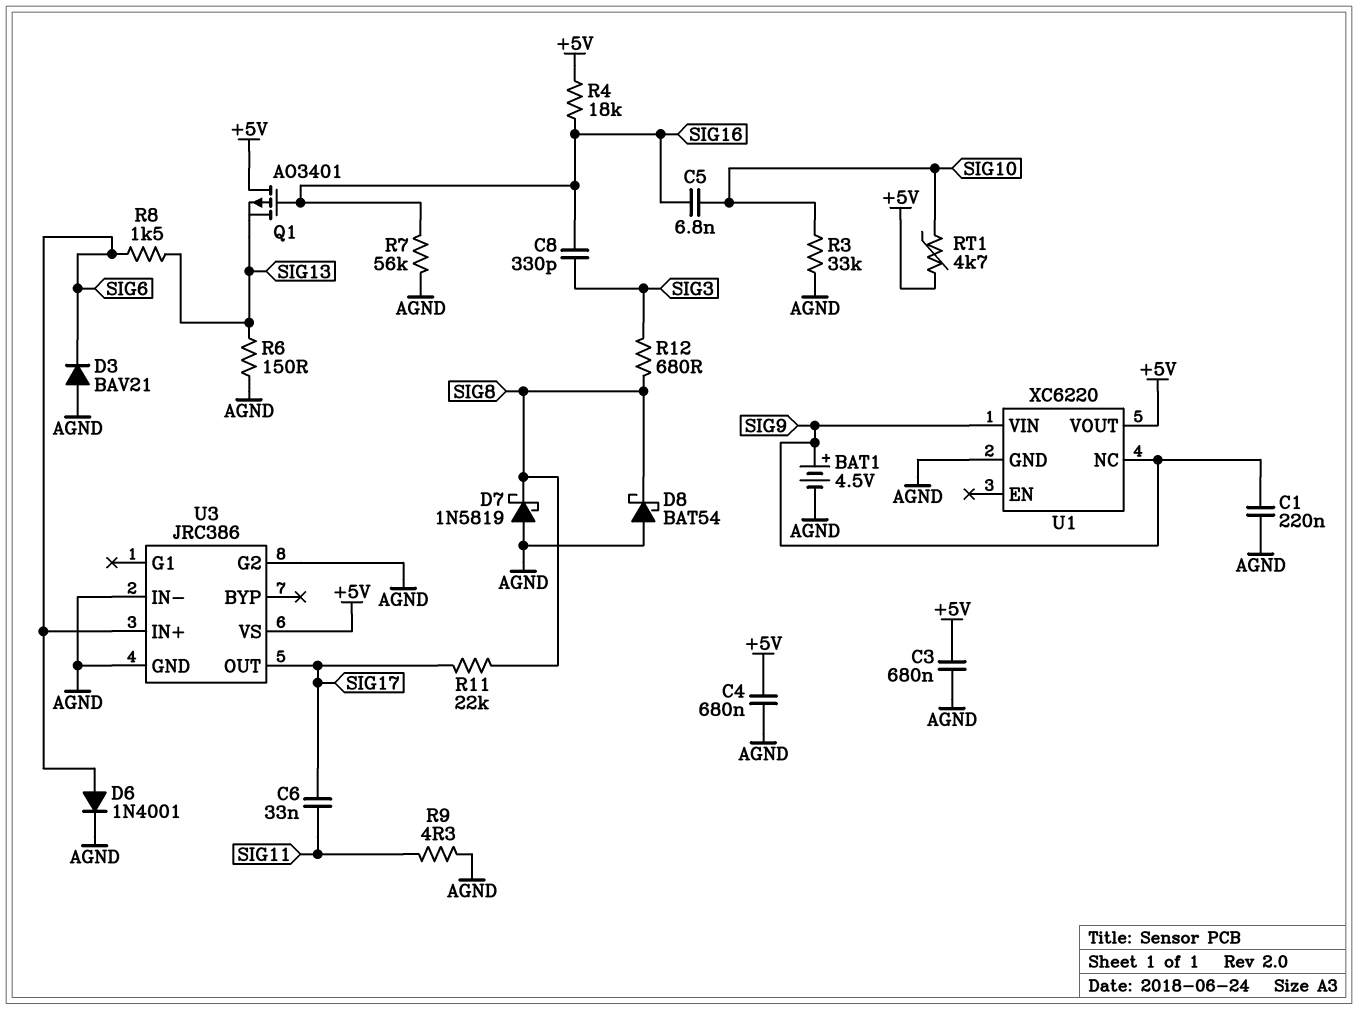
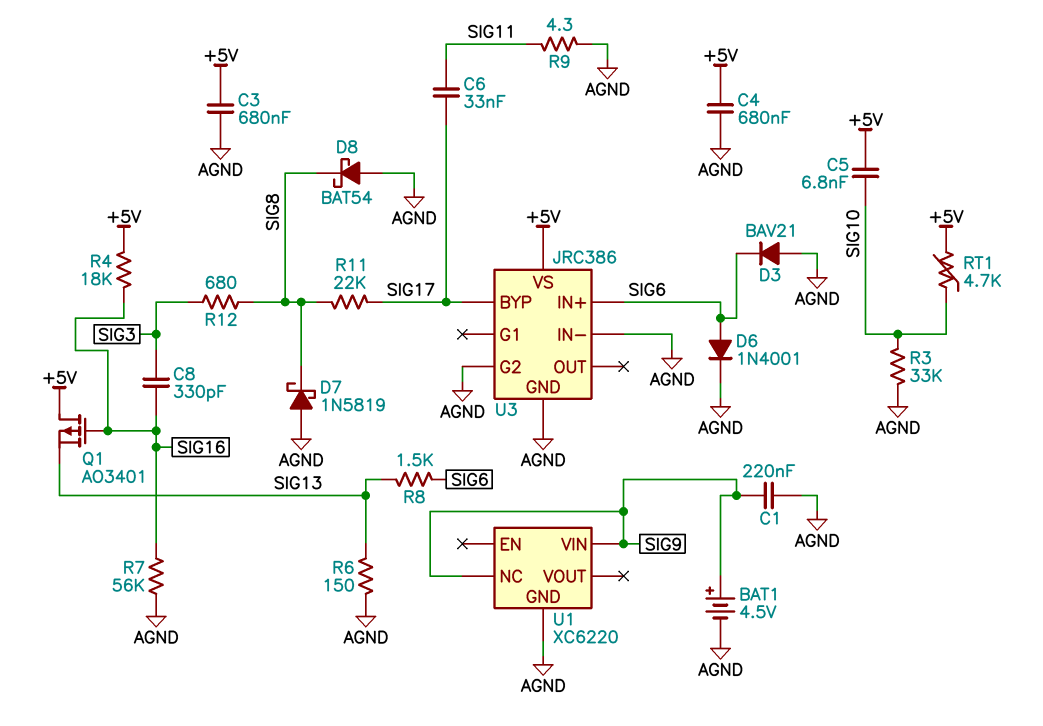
C5: 6.8nF (SIG10, SIG16) -> 6.8nF (+5V, SIG10)
U1 pin VOUT: +5V -> none
U3 pin BYP: none -> SIG17
U3 pin OUT: SIG17 -> none

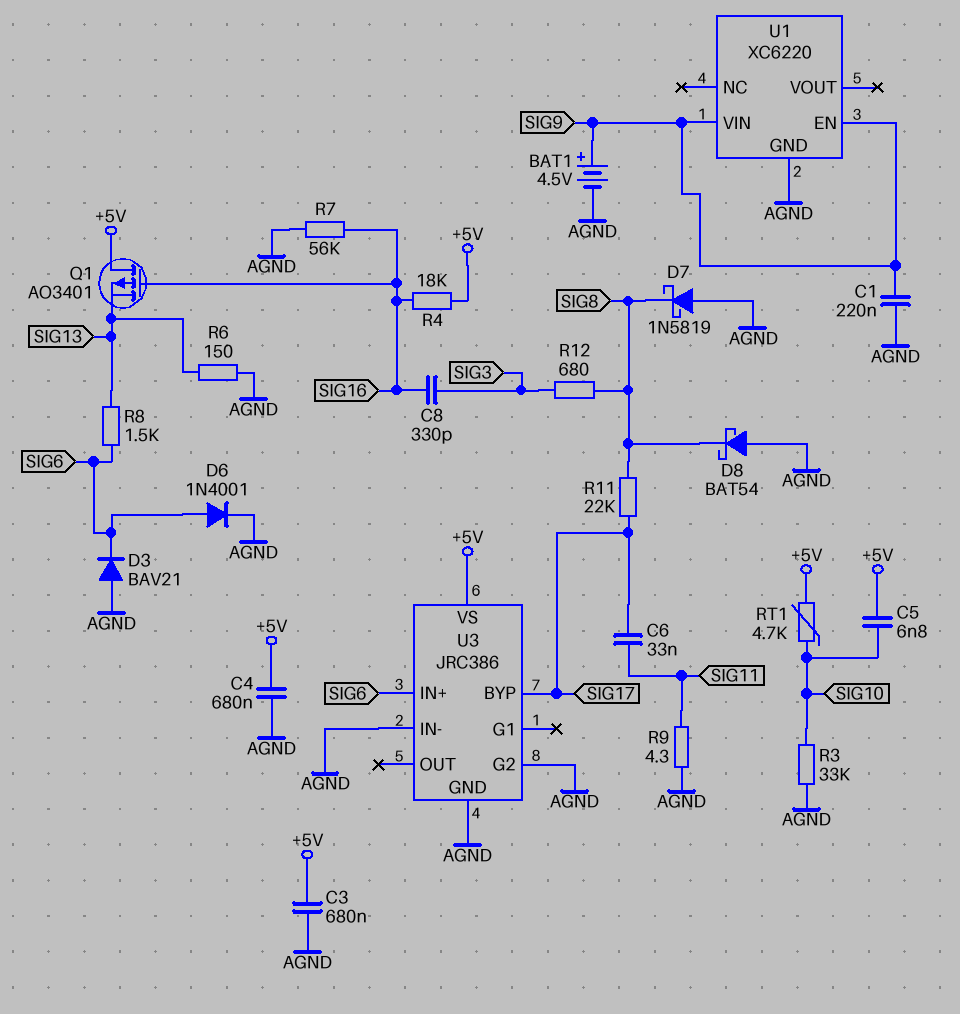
U1 pin EN: none -> SIG9
U1 pin NC: SIG9 -> none

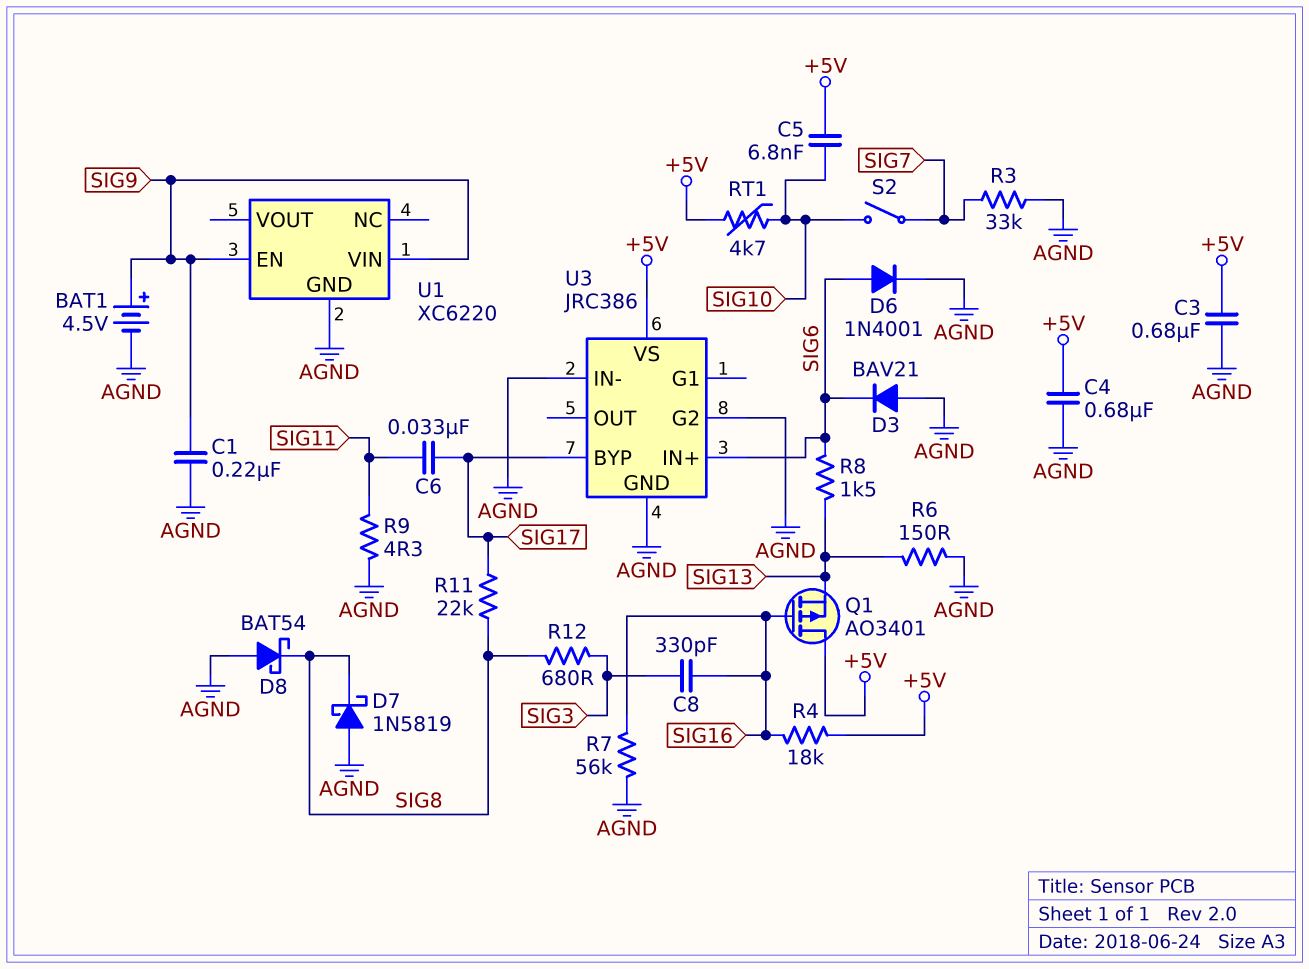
R3: 33k (AGND, SIG10) -> 33k (AGND, SIG7)
S2: none -> switch (SIG7, SIG10)

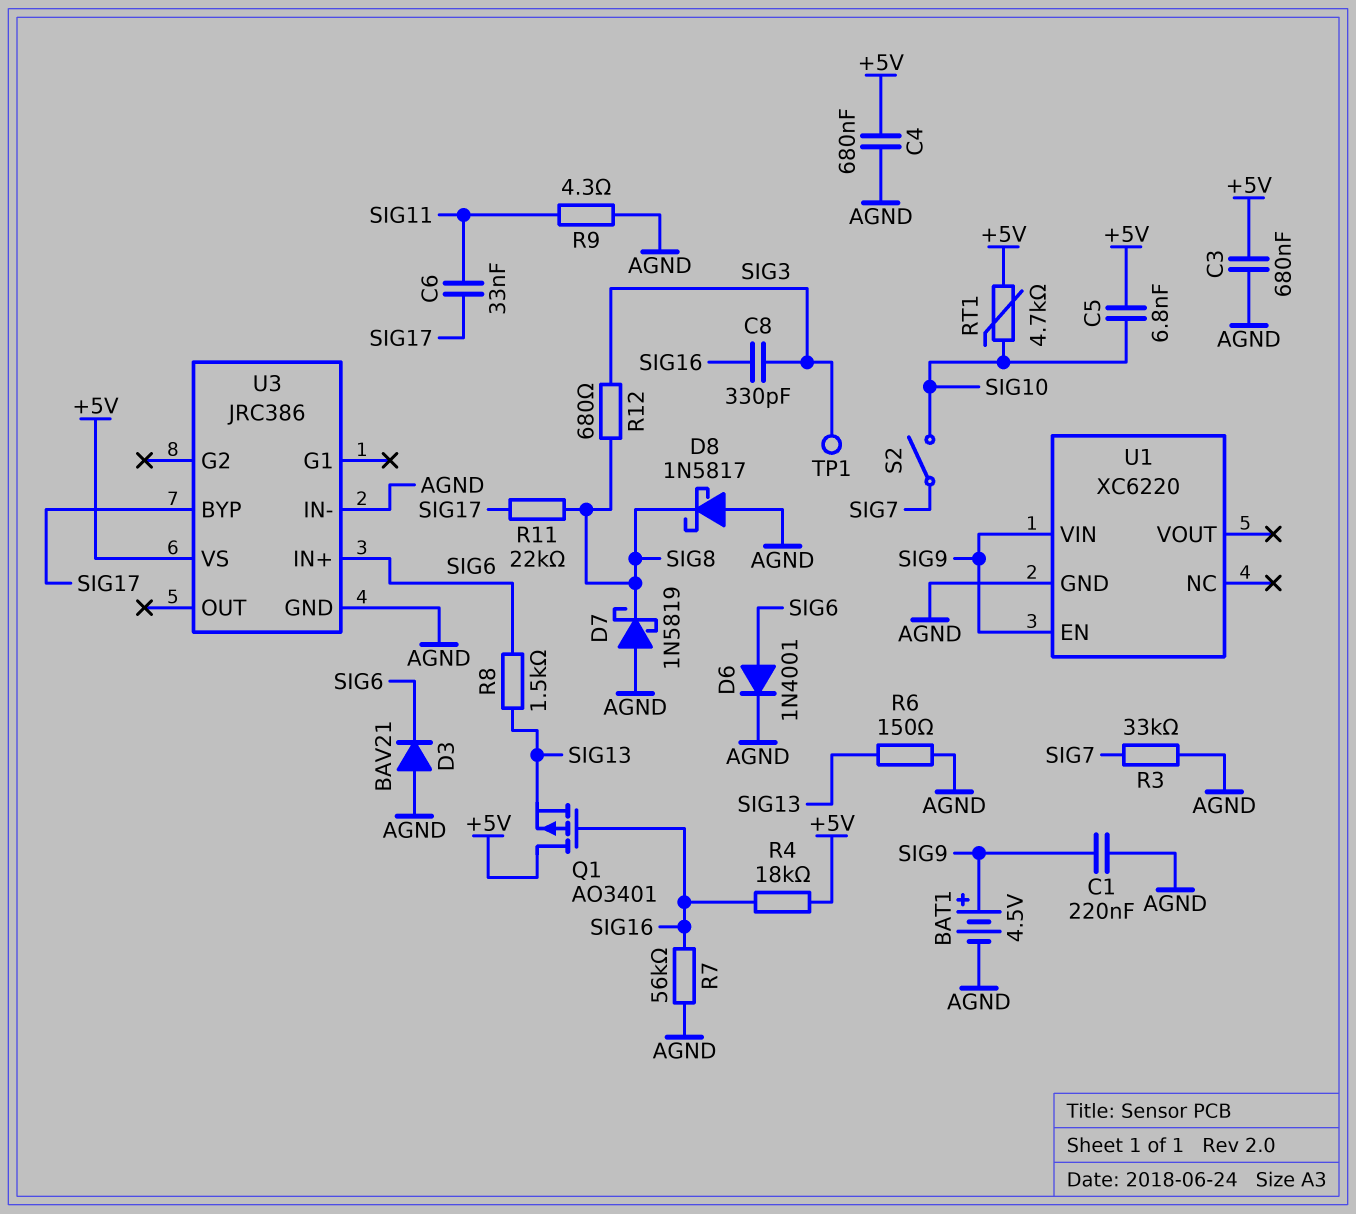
D8: schottky BAT54 (A AGND, K SIG8) -> schottky 1N5817 (A AGND, K SIG8)
TP1: none -> test point (SIG3)
U3 pin G2: AGND -> none

